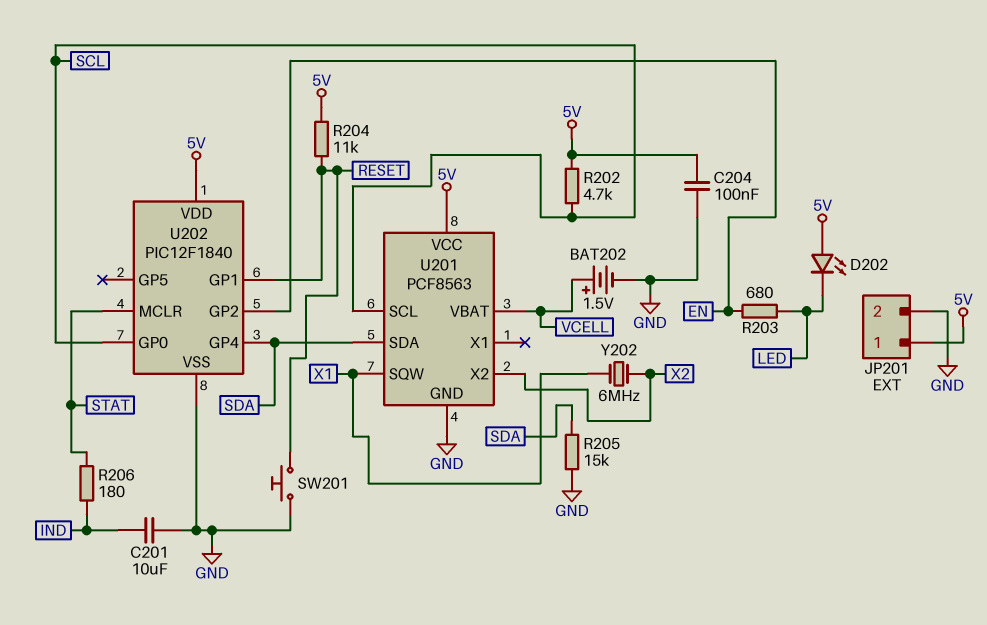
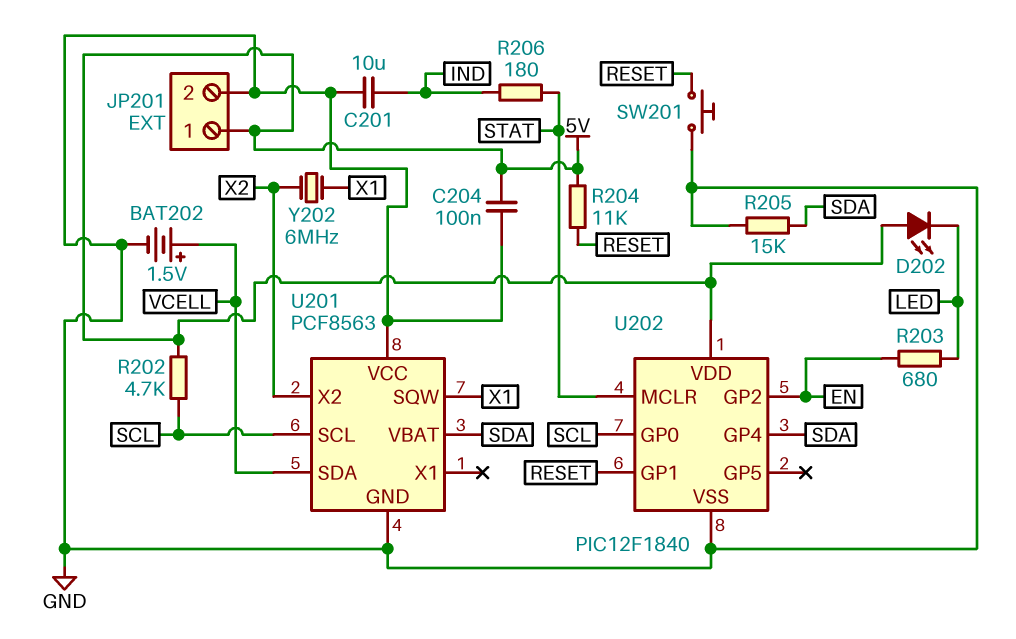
U201 pin SDA: SDA -> VCELL
U201 pin VBAT: VCELL -> SDA
U201 pin VCC: 5V -> GND

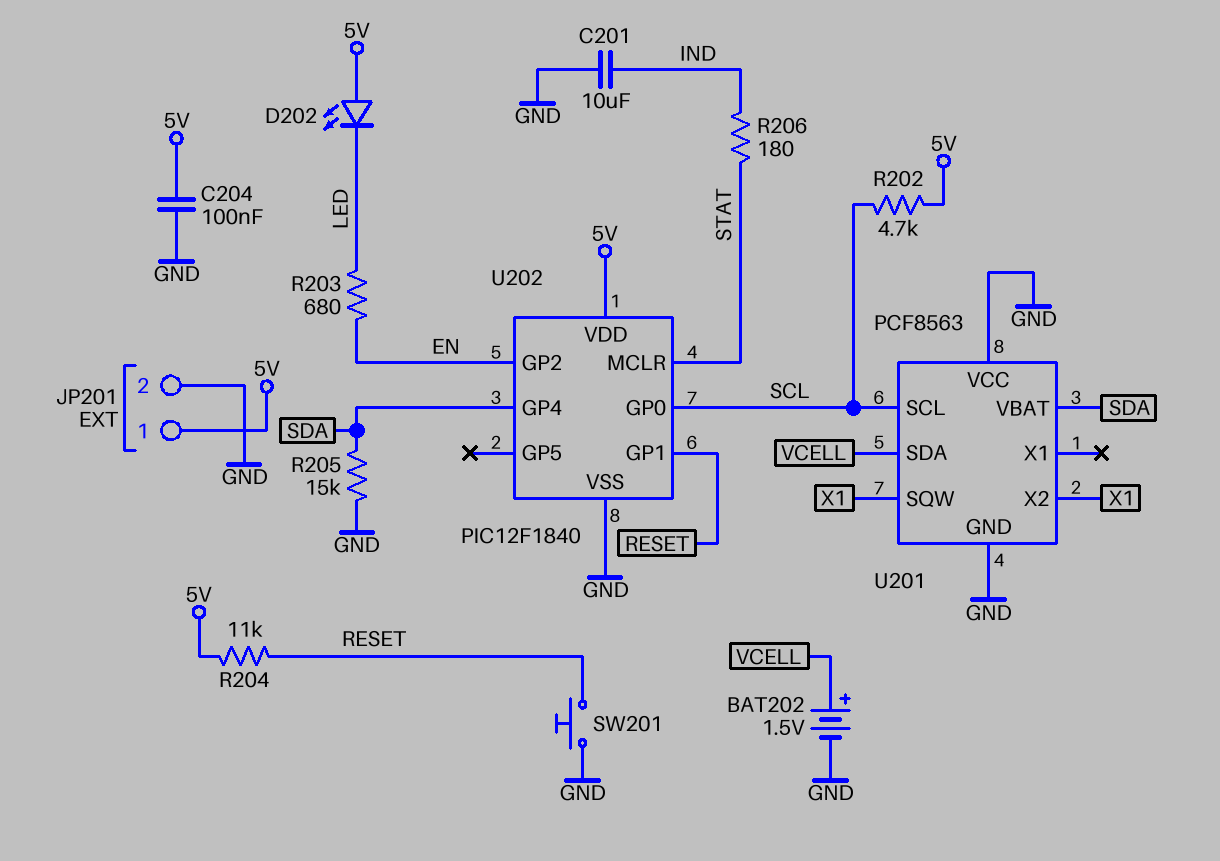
U201 pin X2: X2 -> X1
Y202: 6MHz (X1, X2) -> none

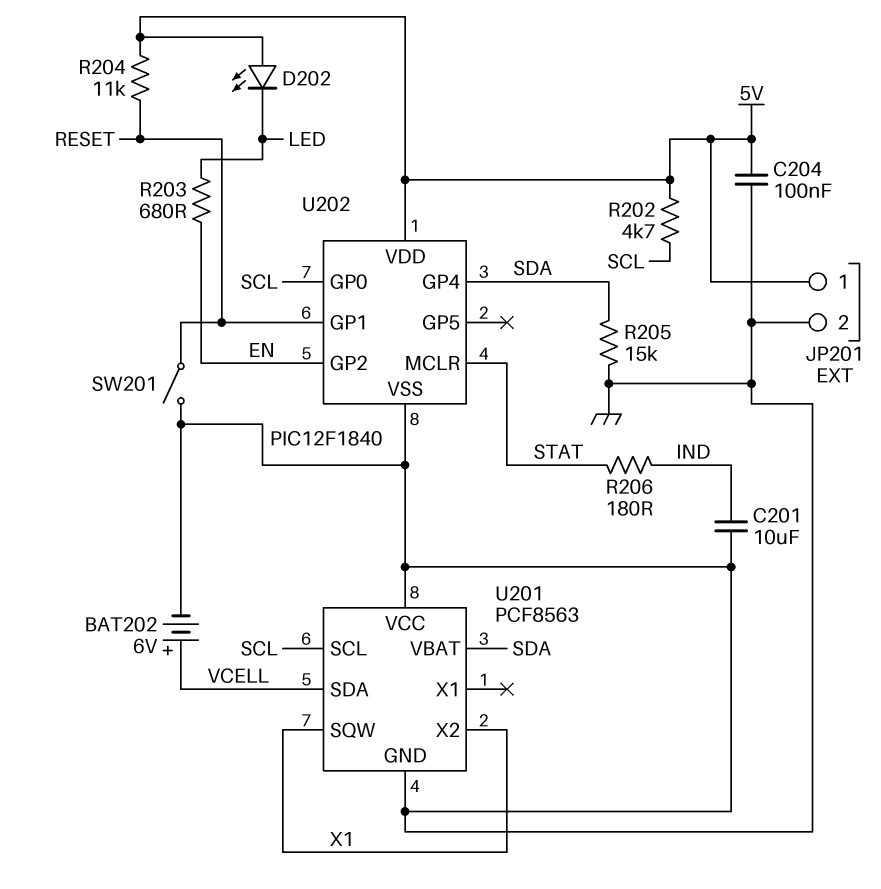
BAT202: 1.5V (plus VCELL, minus GND) -> 6V (plus VCELL, minus GND)
SW201: button (GND, RESET) -> switch (GND, RESET)

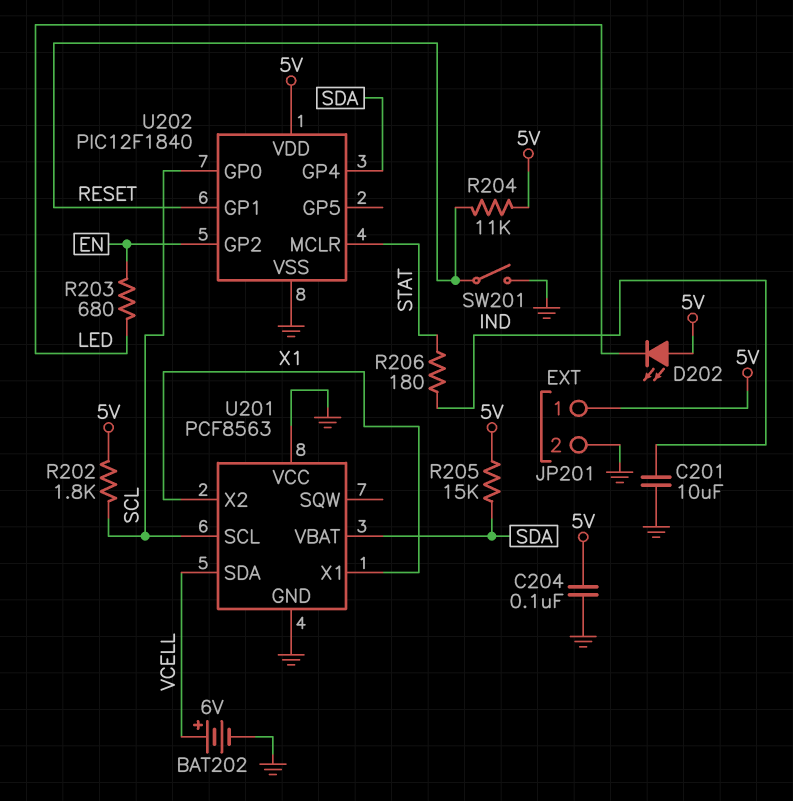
R202: 4.7k (5V, SCL) -> 1.8k (5V, SCL)
R205: 15k (GND, SDA) -> 15k (5V, SDA)
U201 pin SQW: X1 -> none
U201 pin X1: none -> X1

